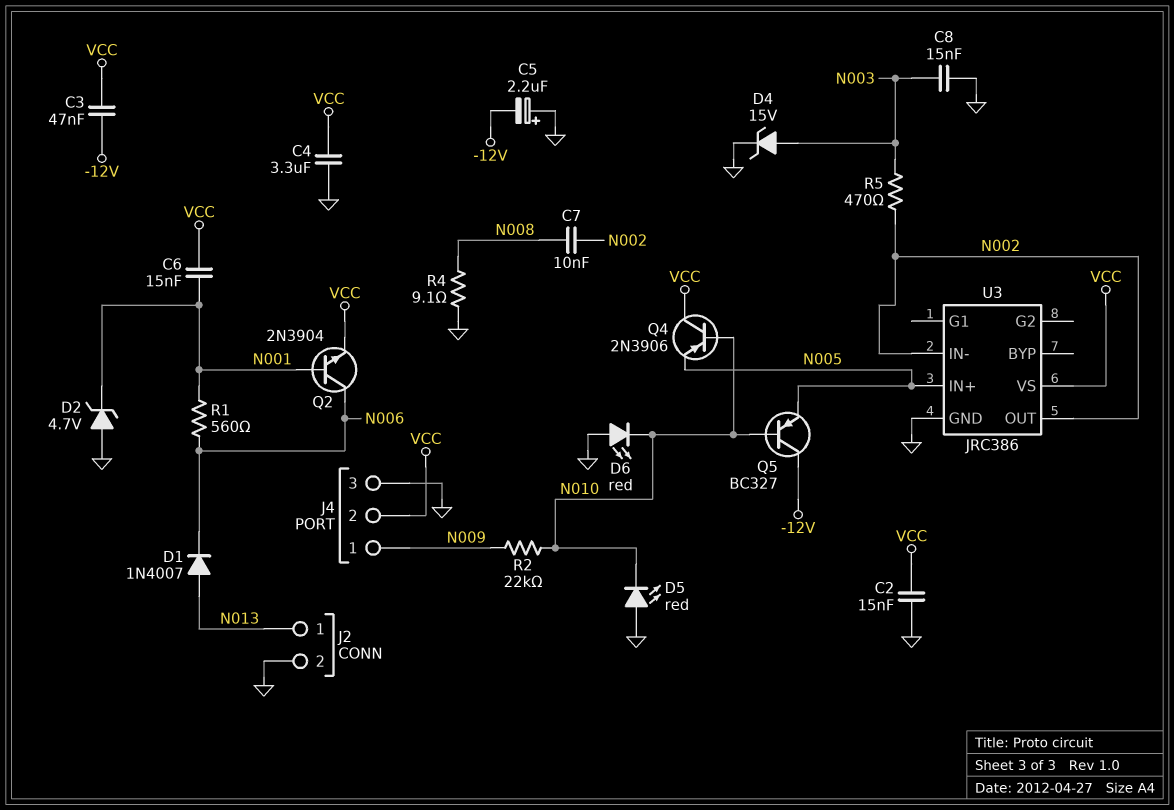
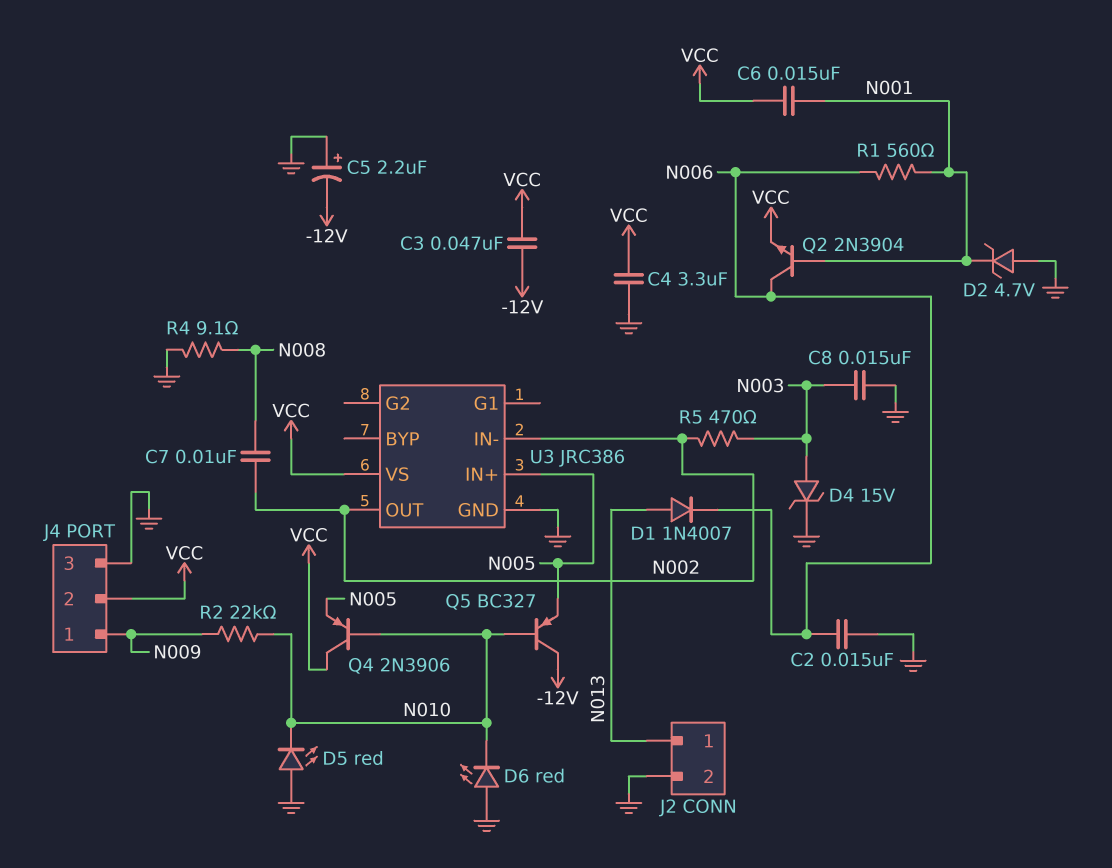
C2: 15nF (GND, VCC) -> 15nF (GND, N006)

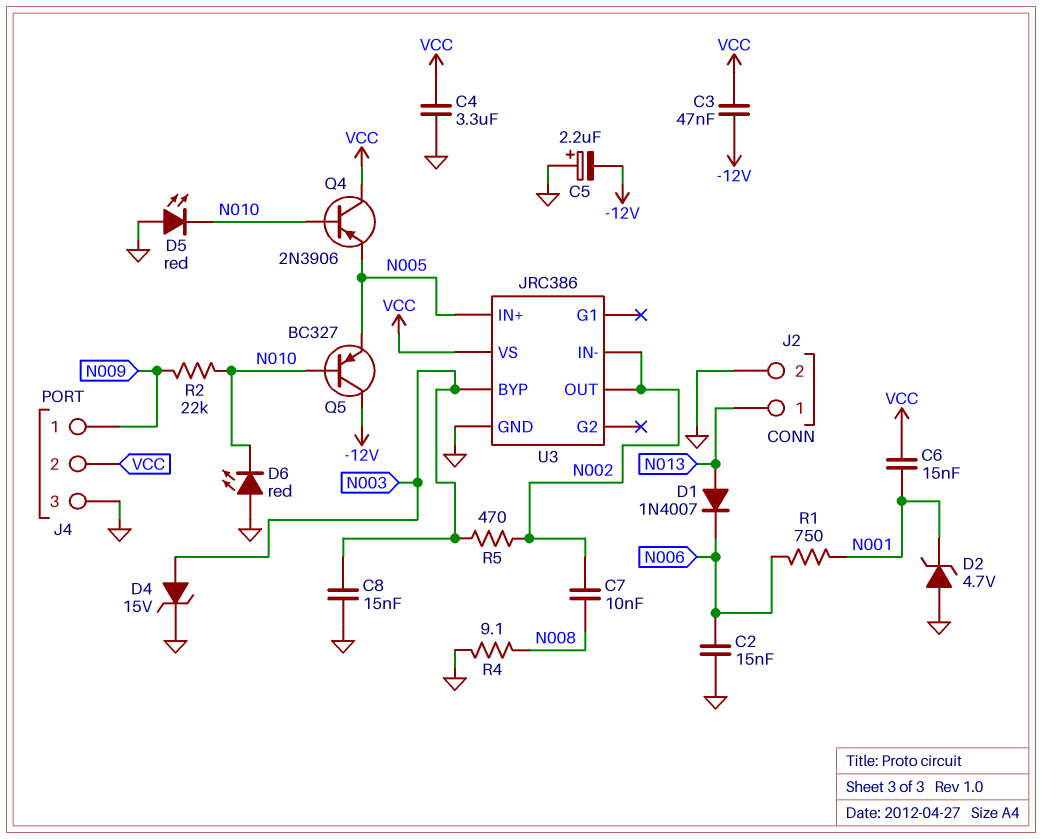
Q2: NPN 2N3904 (B N001, C N006, E VCC) -> none
R1: 560 (N001, N006) -> 750 (N001, N006)
U3 pin BYP: none -> N003

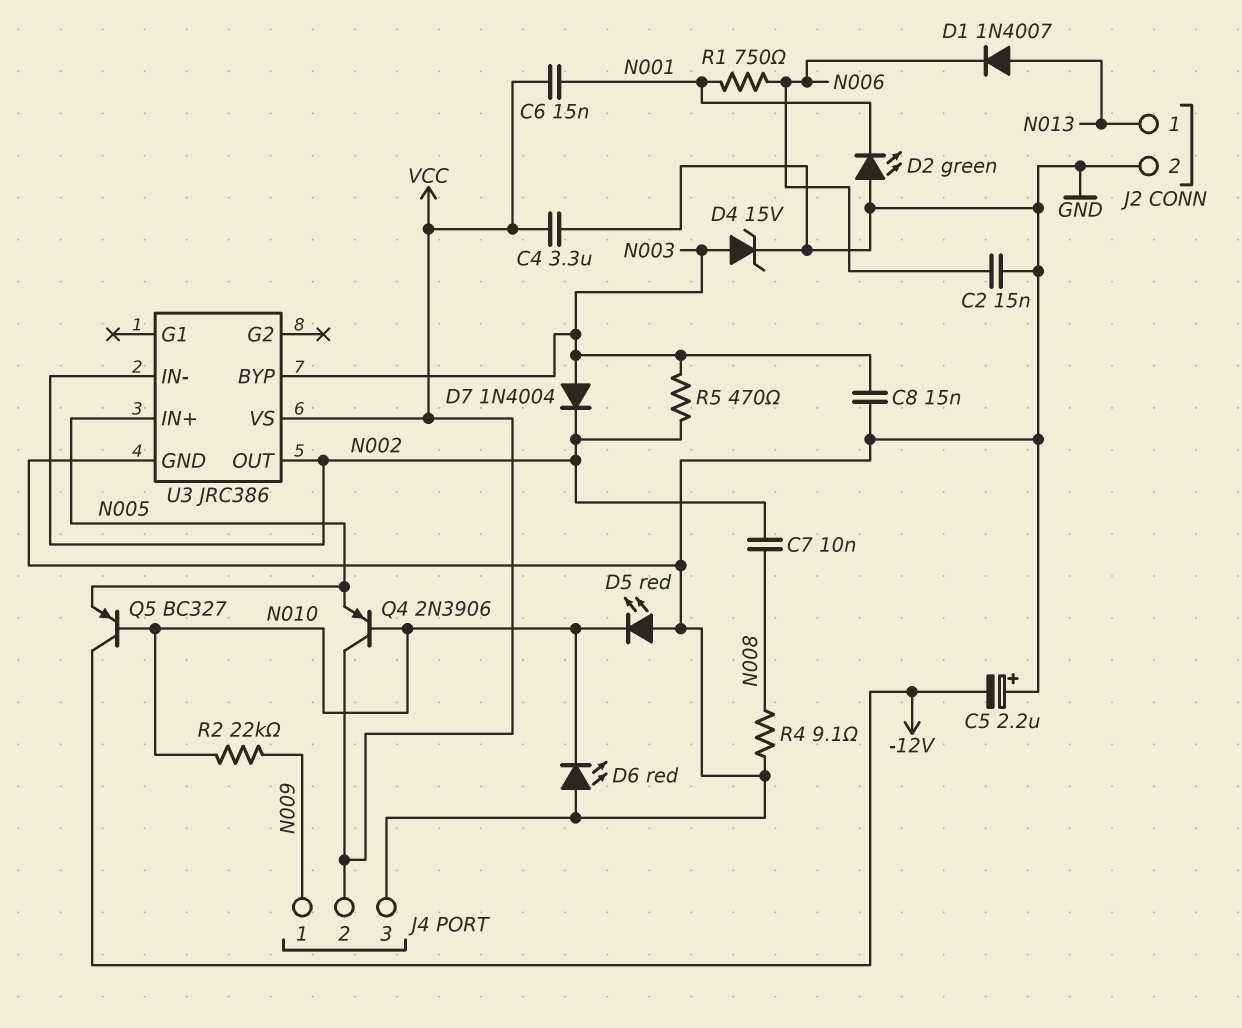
C3: 47nF (-12V, VCC) -> none
D2: zener 4.7V (A GND, K N001) -> LED green (A GND, K N001)
D7: none -> diode 1N4004 (A N003, K N002)

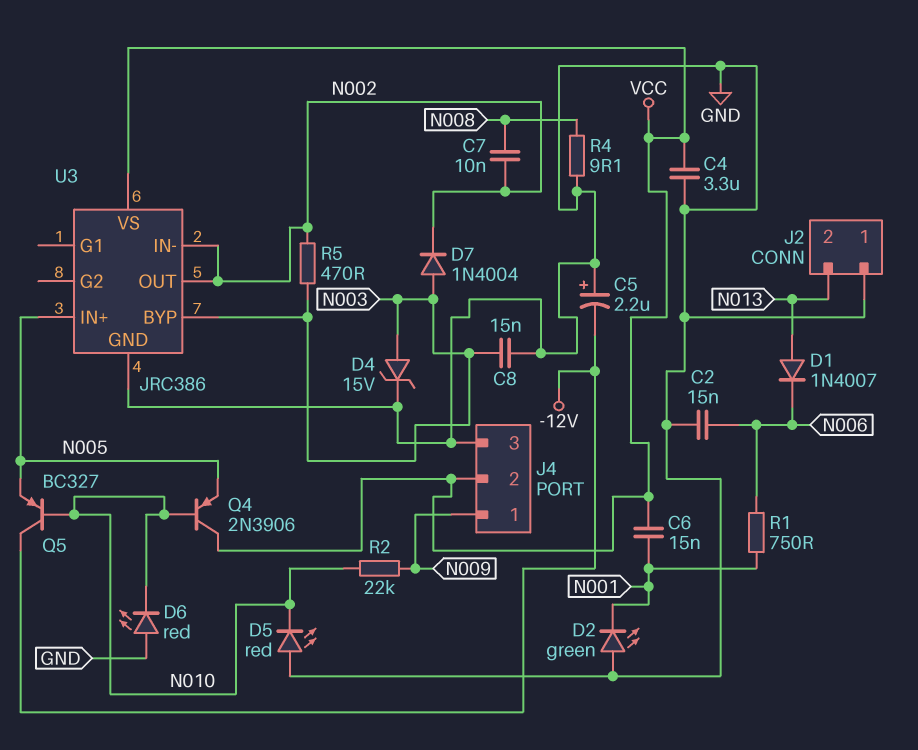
J2 pin 1: N013 -> GND
J2 pin 2: GND -> N013

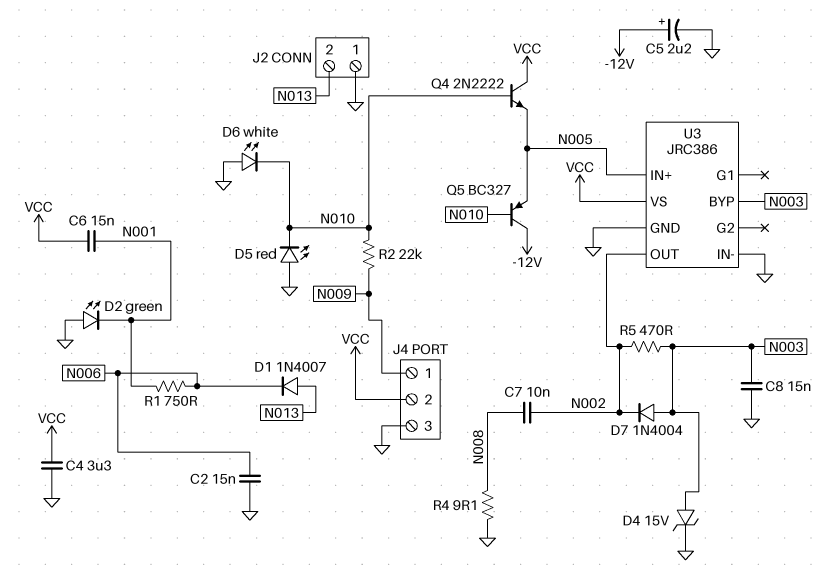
C5: 2.2uF (plus GND, minus -12V) -> 2.2uF (plus -12V, minus GND)
D6: LED red (A GND, K N010) -> LED white (A GND, K N010)
Q4: PNP 2N3906 (B N010, C VCC, E N005) -> NPN 2N2222 (B N010, C VCC, E N005)
U3 pin IN-: N002 -> GND

